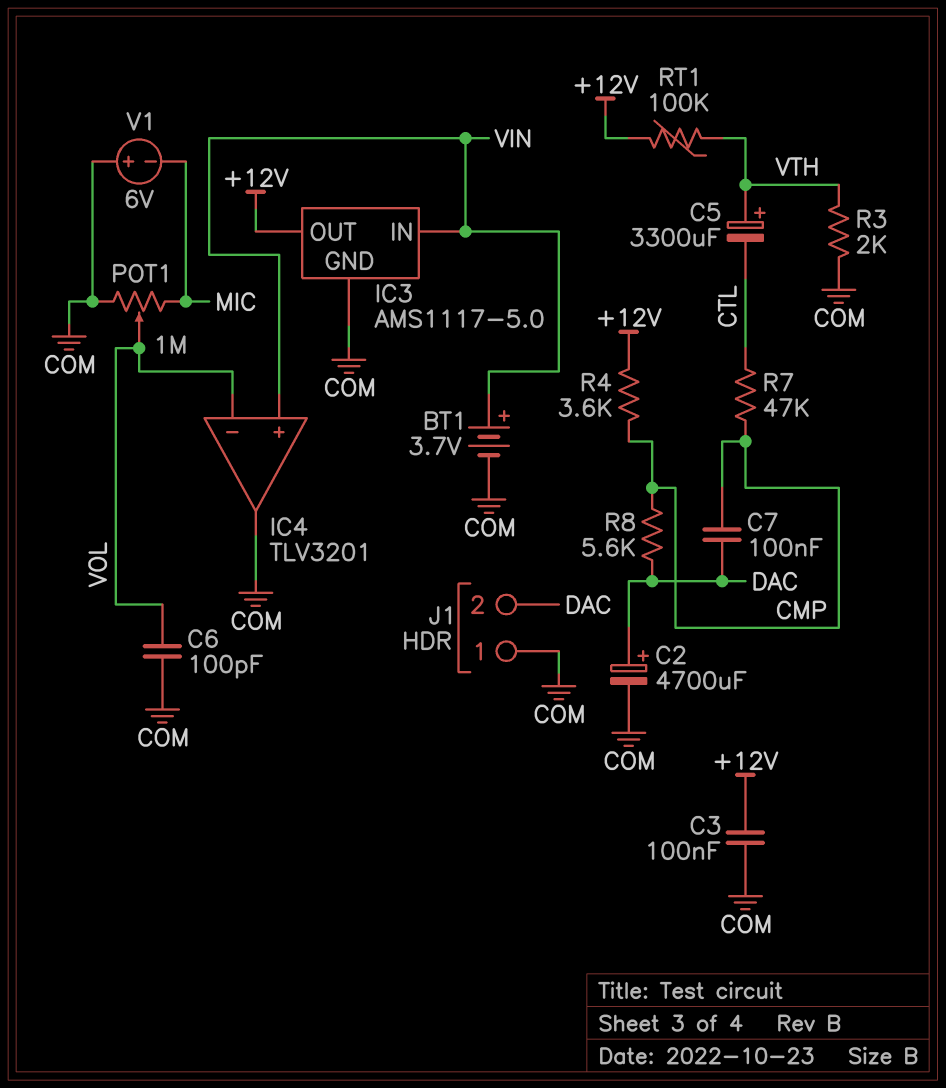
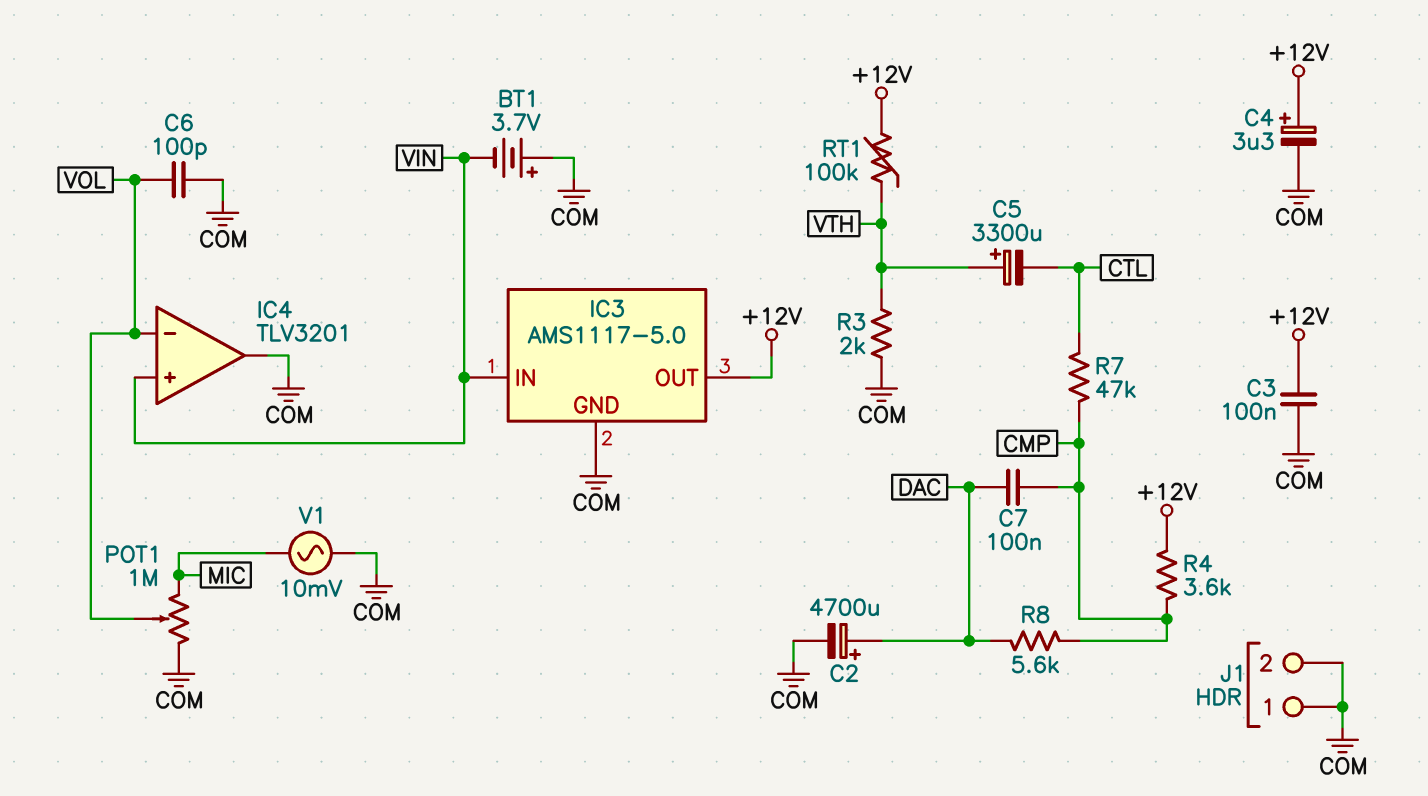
BT1: 3.7V (plus VIN, minus COM) -> 3.7V (plus COM, minus VIN)
C4: none -> 3.3uF (plus +12V, minus COM)
J1 pin 2: DAC -> COM
V1: 6V (plus COM, minus MIC) -> AC 10mV (COM, MIC)

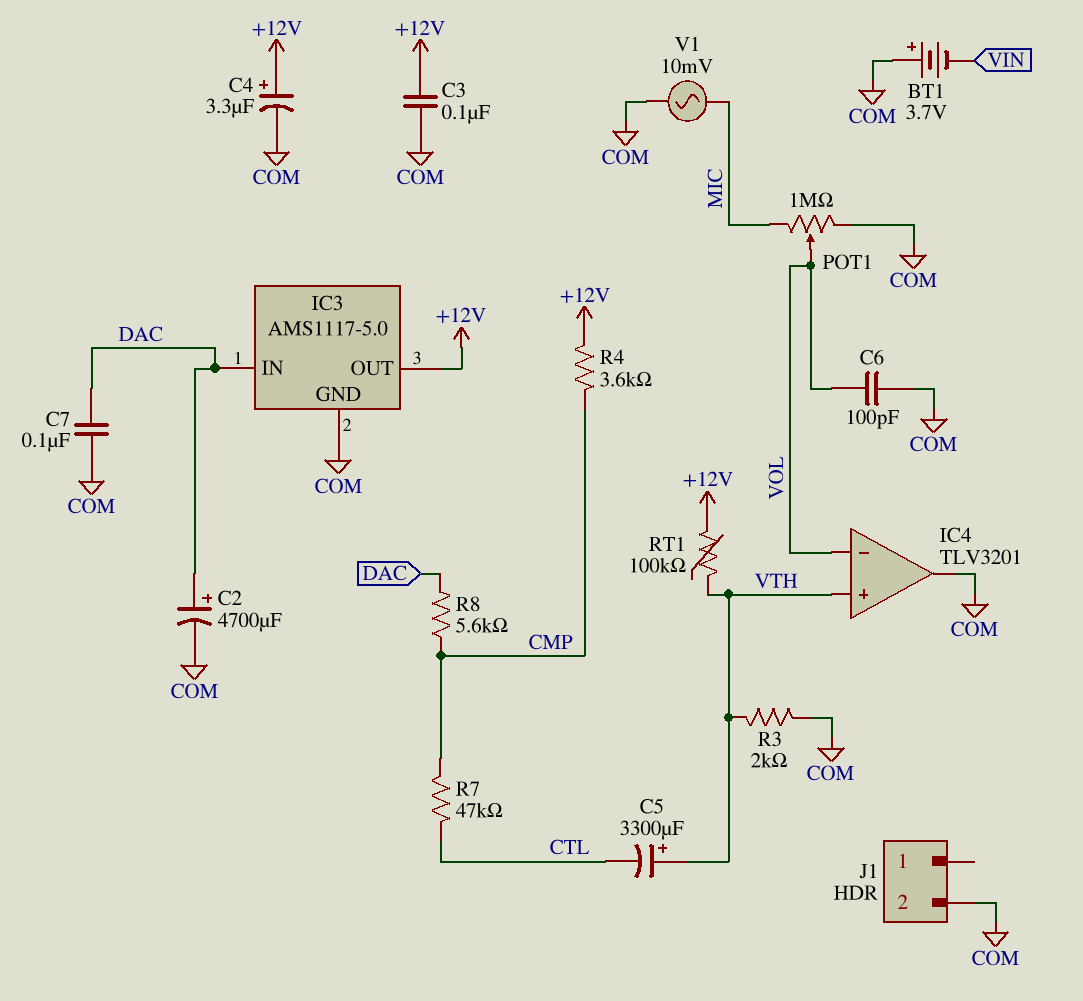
C7: 100nF (CMP, DAC) -> 100nF (COM, DAC)
IC3 pin IN: VIN -> DAC
IC4 pin in+: VIN -> VTH
J1 pin 1: COM -> none

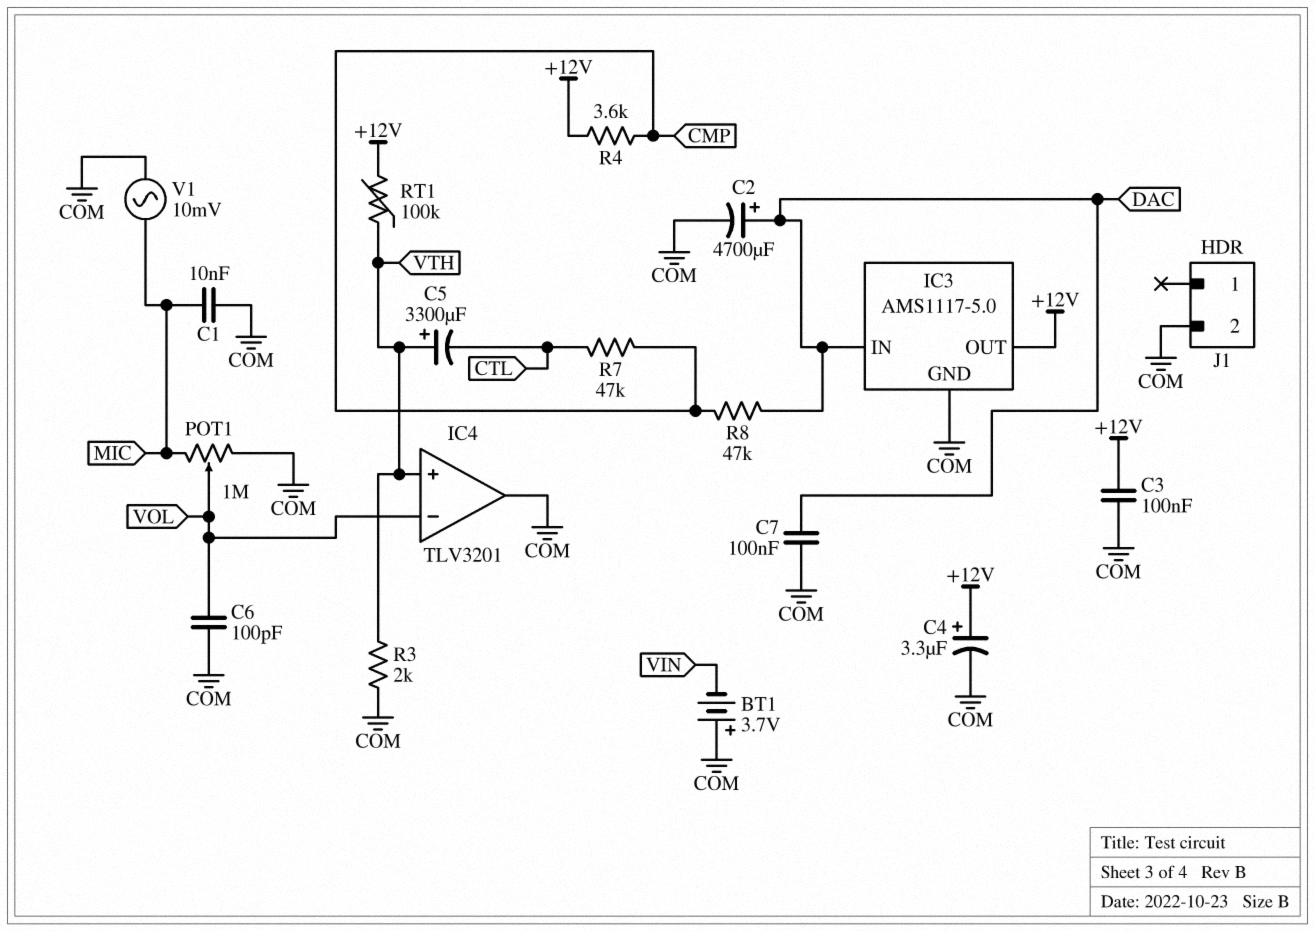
C1: none -> 10nF (COM, MIC)
R8: 5.6k (CMP, DAC) -> 47k (CMP, DAC)

